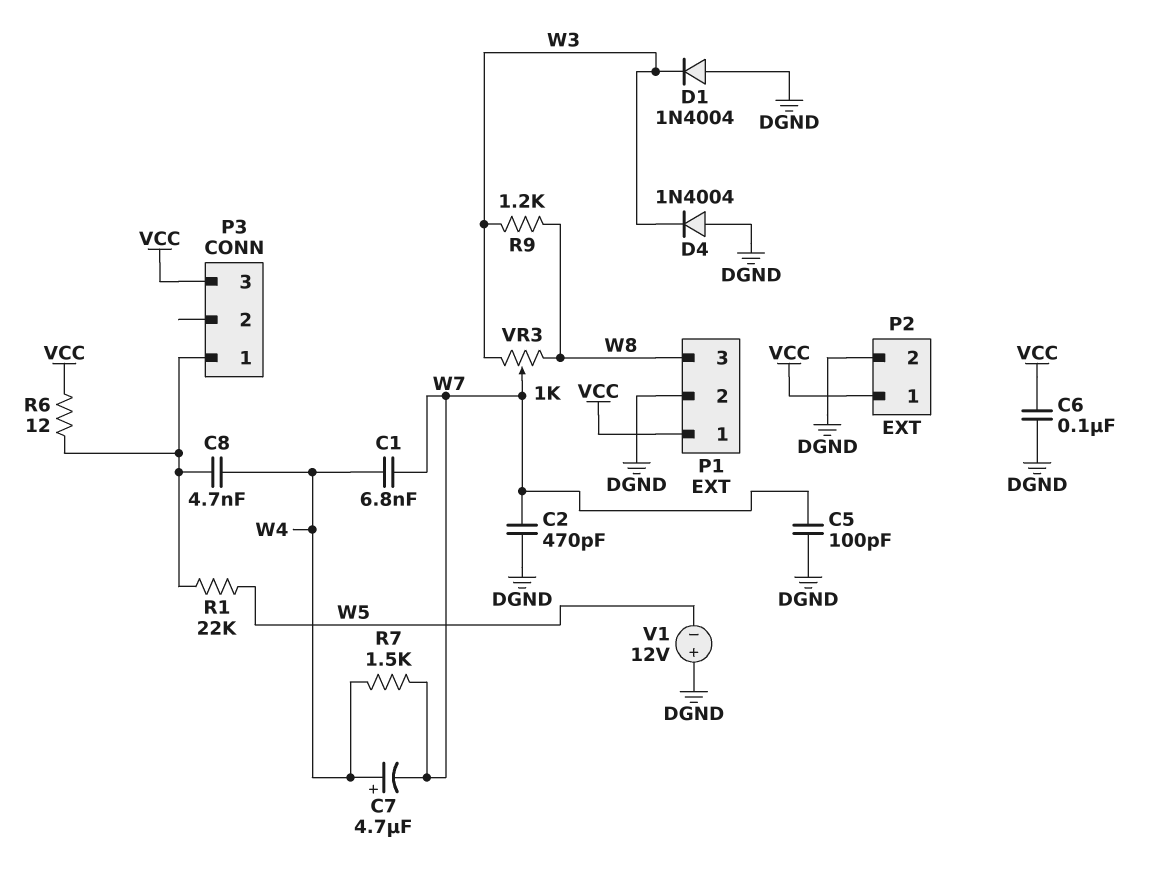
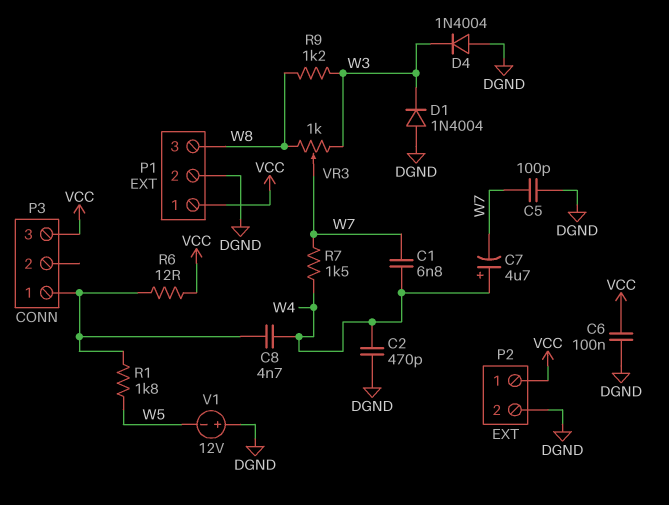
C2: 470pF (DGND, W7) -> 470pF (DGND, W4)
R1: 22k (P3/1, W5) -> 1.8k (P3/1, W5)

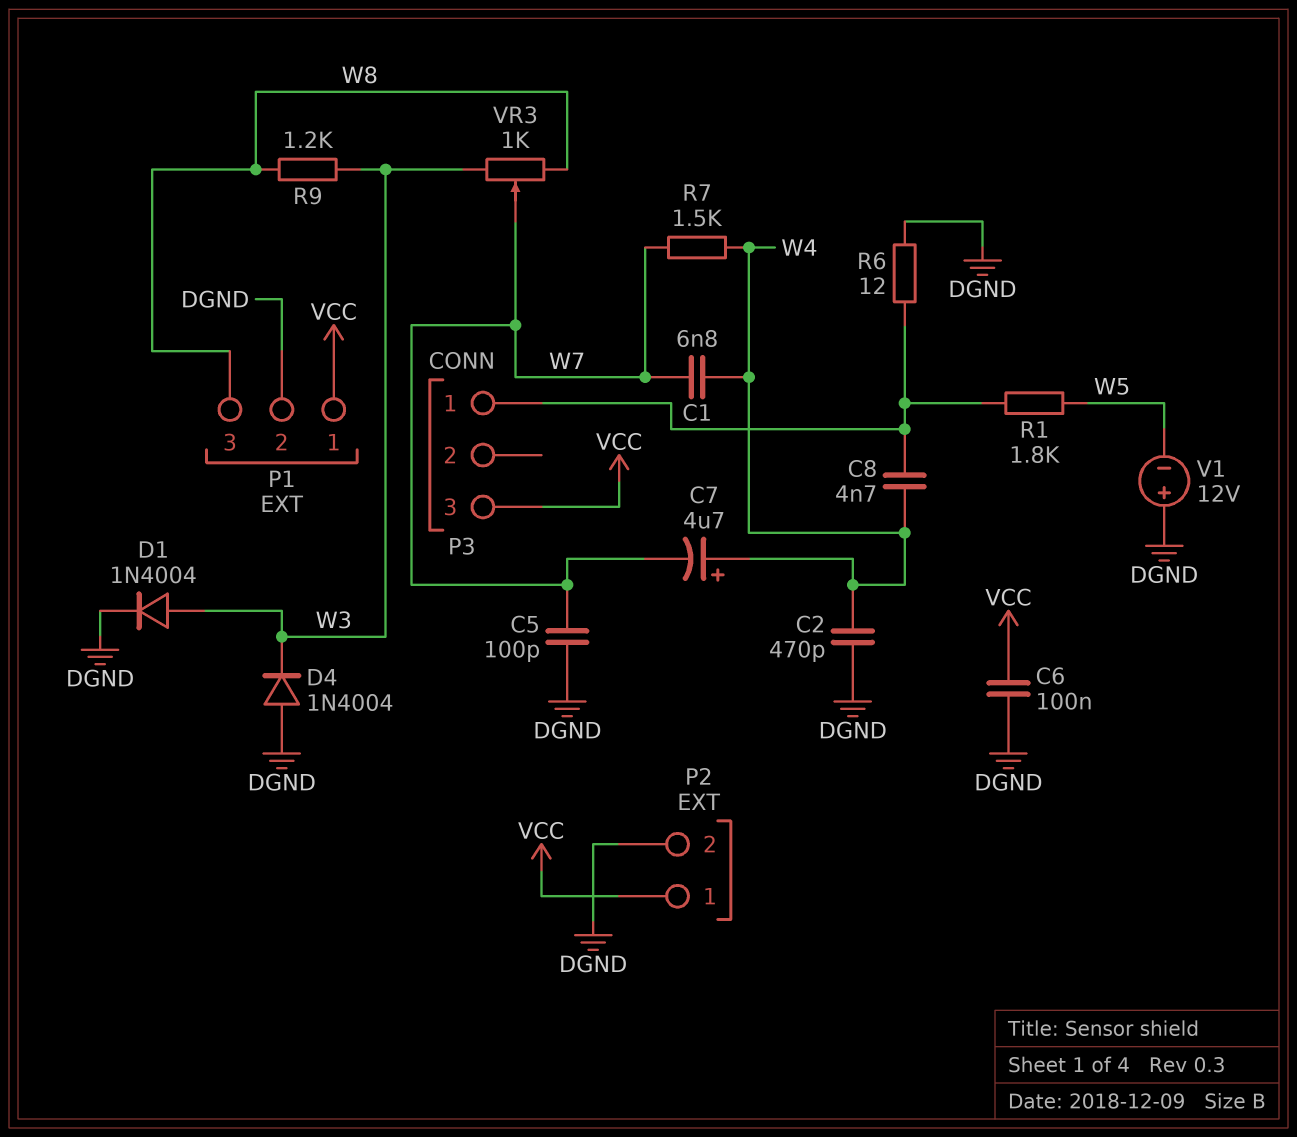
D1: diode 1N4004 (A DGND, K W3) -> diode 1N4004 (A W3, K DGND)
R6: 12 (P3/1, VCC) -> 12 (DGND, P3/1)

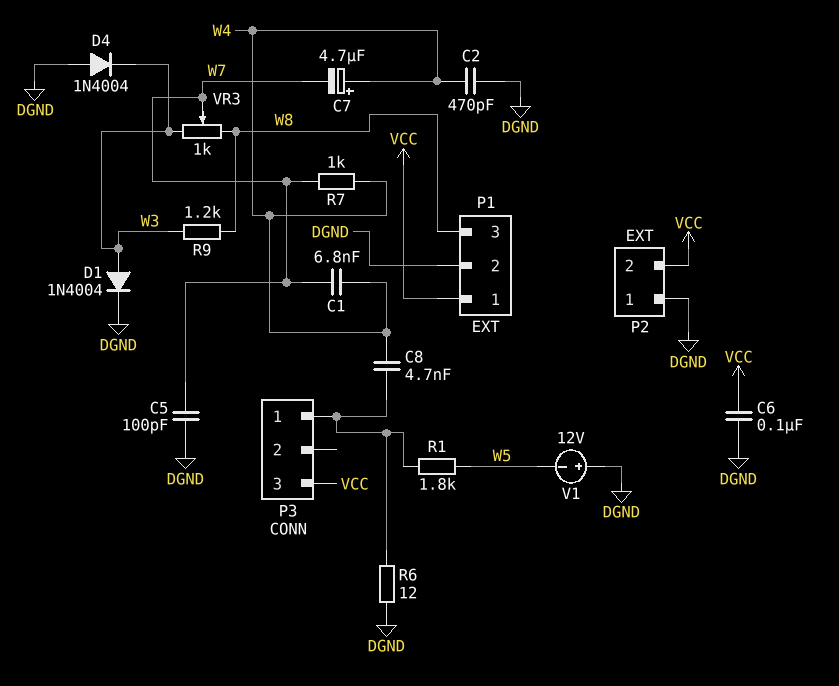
P2 pin 1: VCC -> DGND
P2 pin 2: DGND -> VCC
R7: 1.5k (W4, W7) -> 1k (W4, W7)

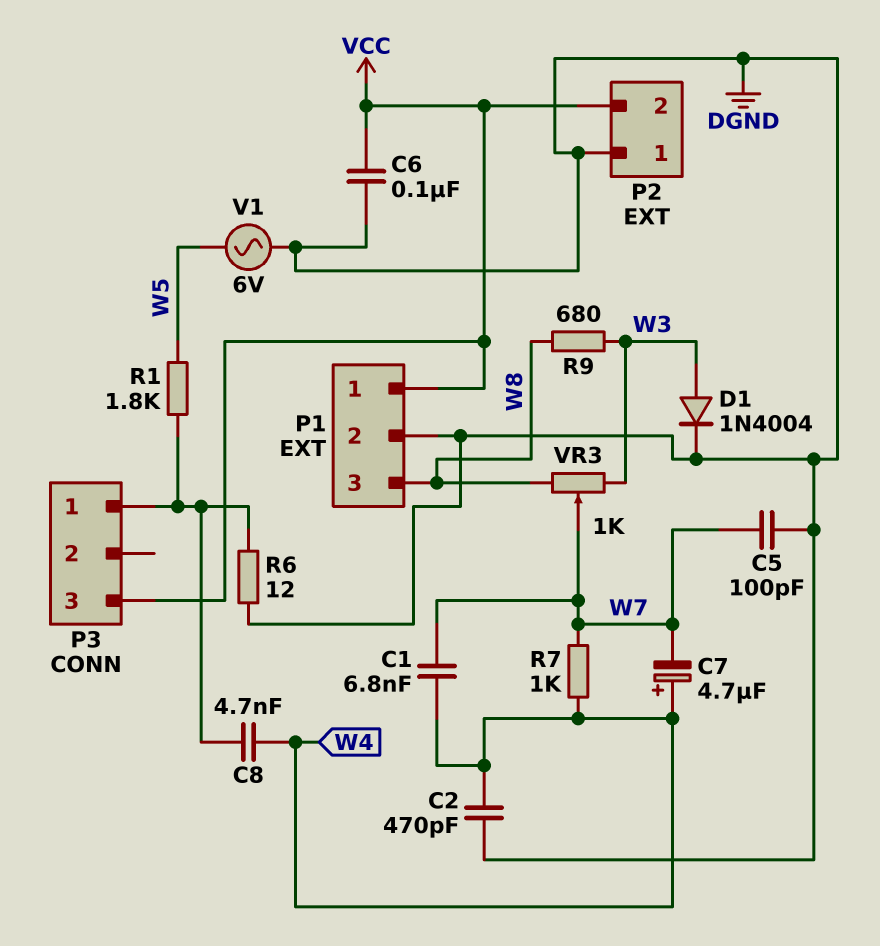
D4: diode 1N4004 (A DGND, K W3) -> none
R9: 1.2k (W3, W8) -> 680 (W3, W8)
V1: 12V (plus DGND, minus W5) -> AC 6V (DGND, W5)

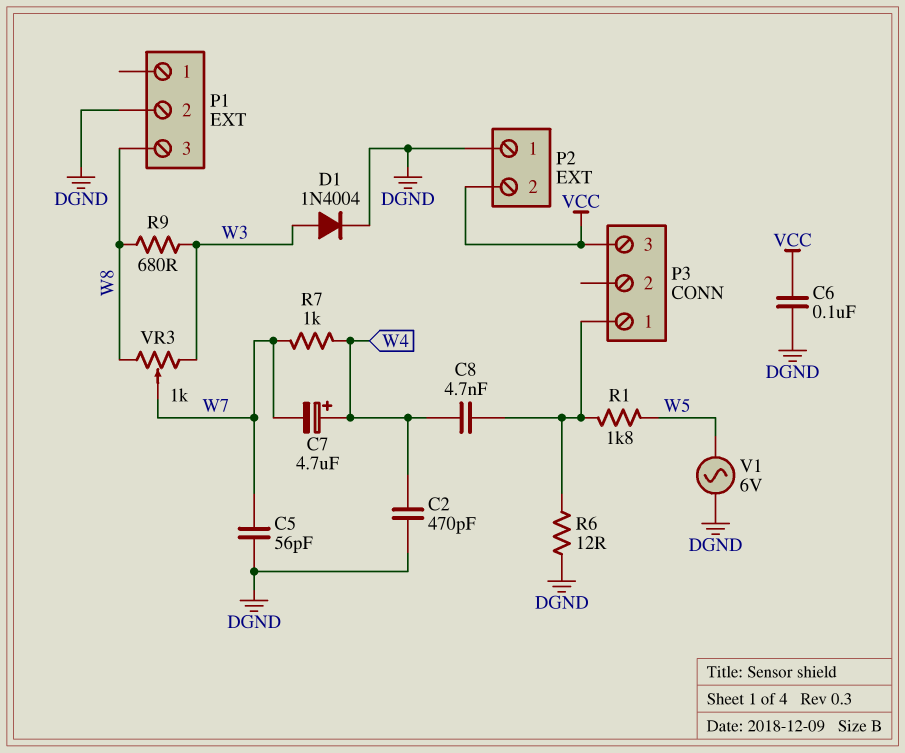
C1: 6.8nF (W4, W7) -> none
C5: 100pF (DGND, W7) -> 56pF (DGND, W7)
P1 pin 1: VCC -> none

